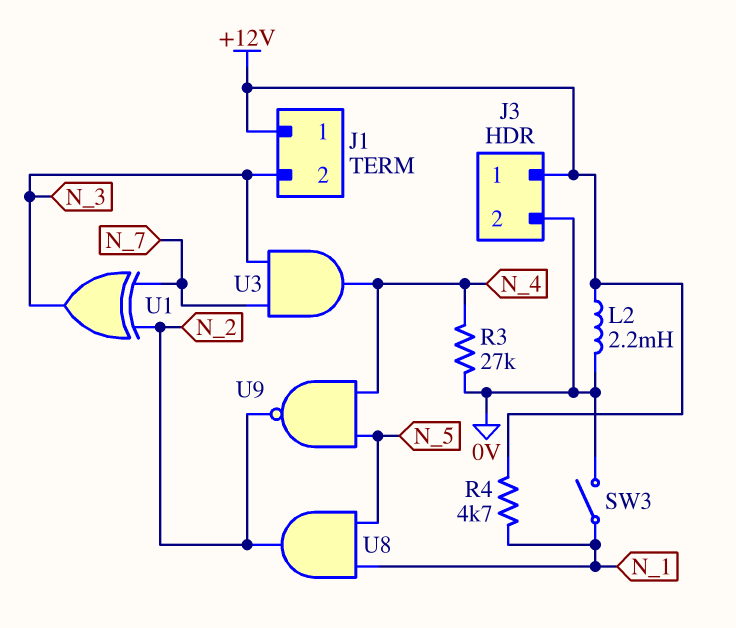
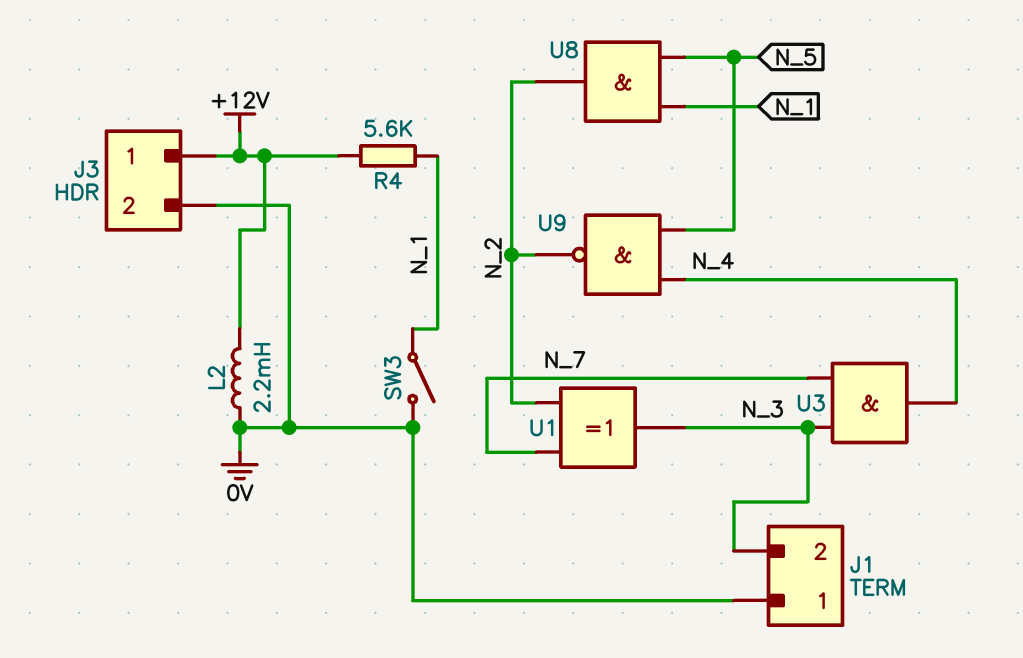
J1 pin 1: +12V -> 0V
R3: 27k (0V, N_4) -> none
R4: 4.7k (+12V, N_1) -> 5.6k (+12V, N_1)

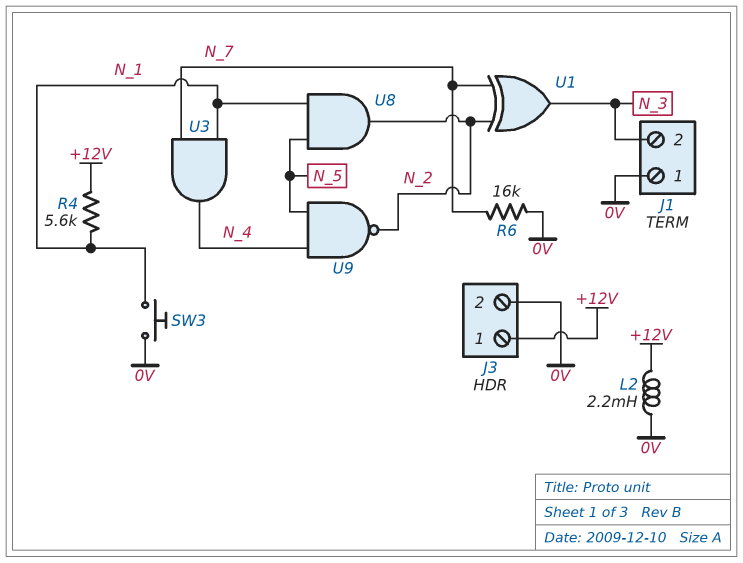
R6: none -> 16k (0V, N_7)
SW3: switch (0V, N_1) -> button (0V, N_1)
U3: AND (in N_3, in N_7, out N_4) -> AND (in N_1, in N_7, out N_4)

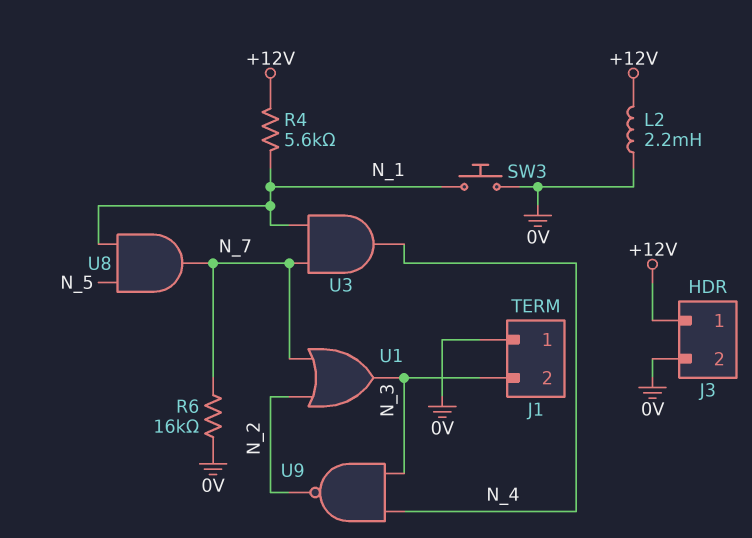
U1: XOR (in N_2, in N_7, out N_3) -> OR (in N_2, in N_7, out N_3)
U8: AND (in N_1, in N_5, out N_2) -> AND (in N_1, in N_5, out N_7)
U9: NAND (in N_4, in N_5, out N_2) -> NAND (in N_3, in N_4, out N_2)

